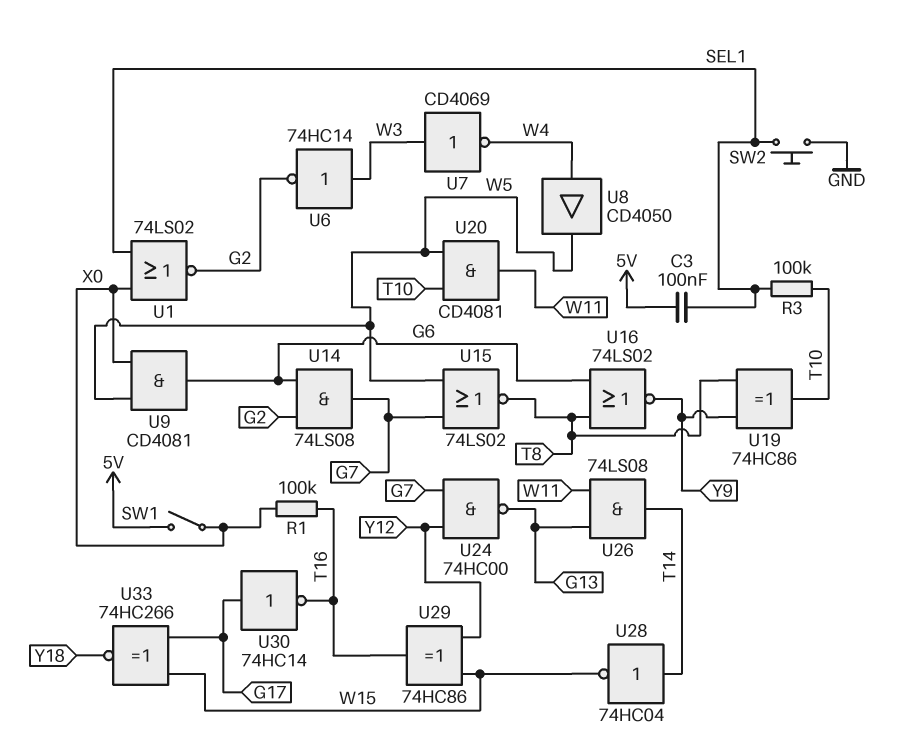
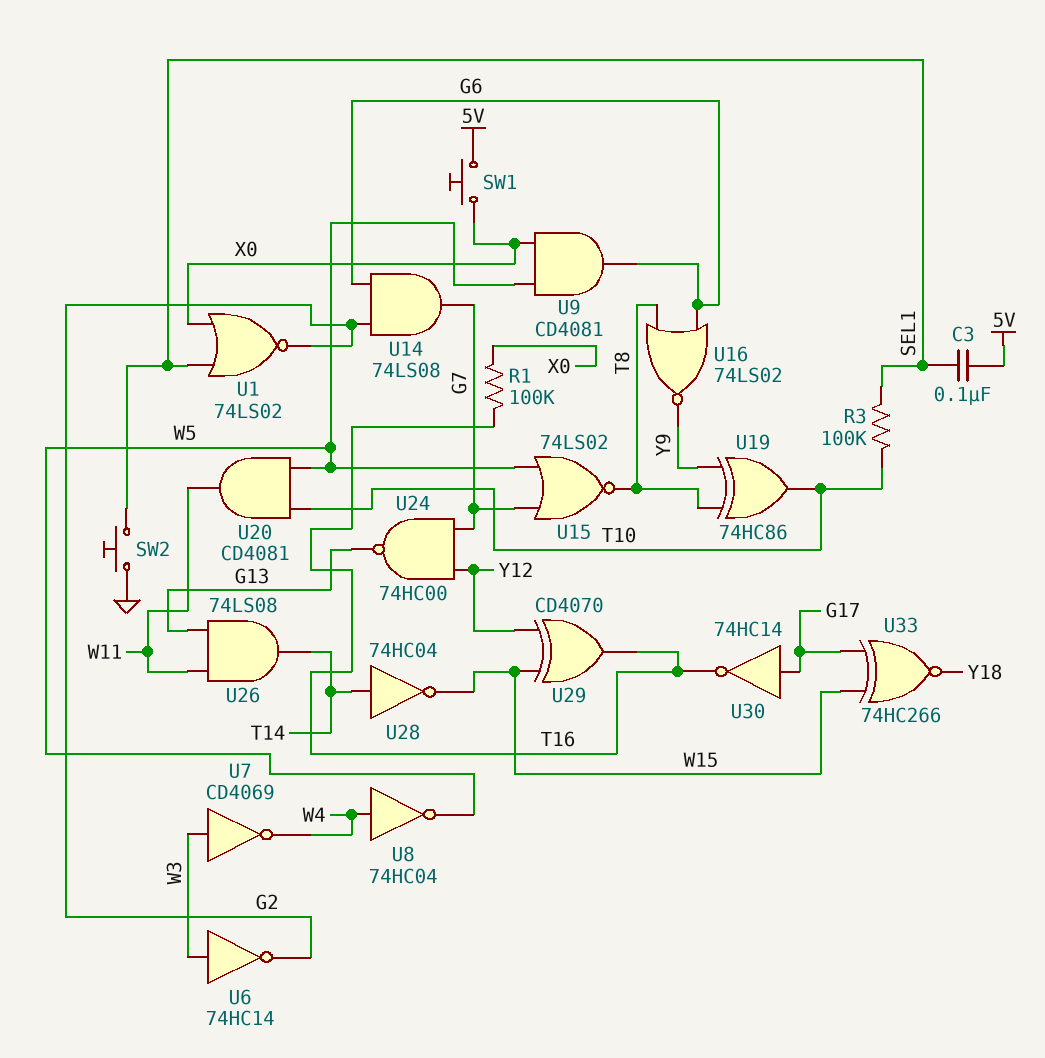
SW1: switch (5V, X0) -> button (5V, X0)
U8: buffer CD4050 (in W4, out W5) -> NOT 74HC04 (in W4, out W5)
U29: XOR 74HC86 (in W15, in Y12, out T16) -> XOR CD4070 (in W15, in Y12, out T16)

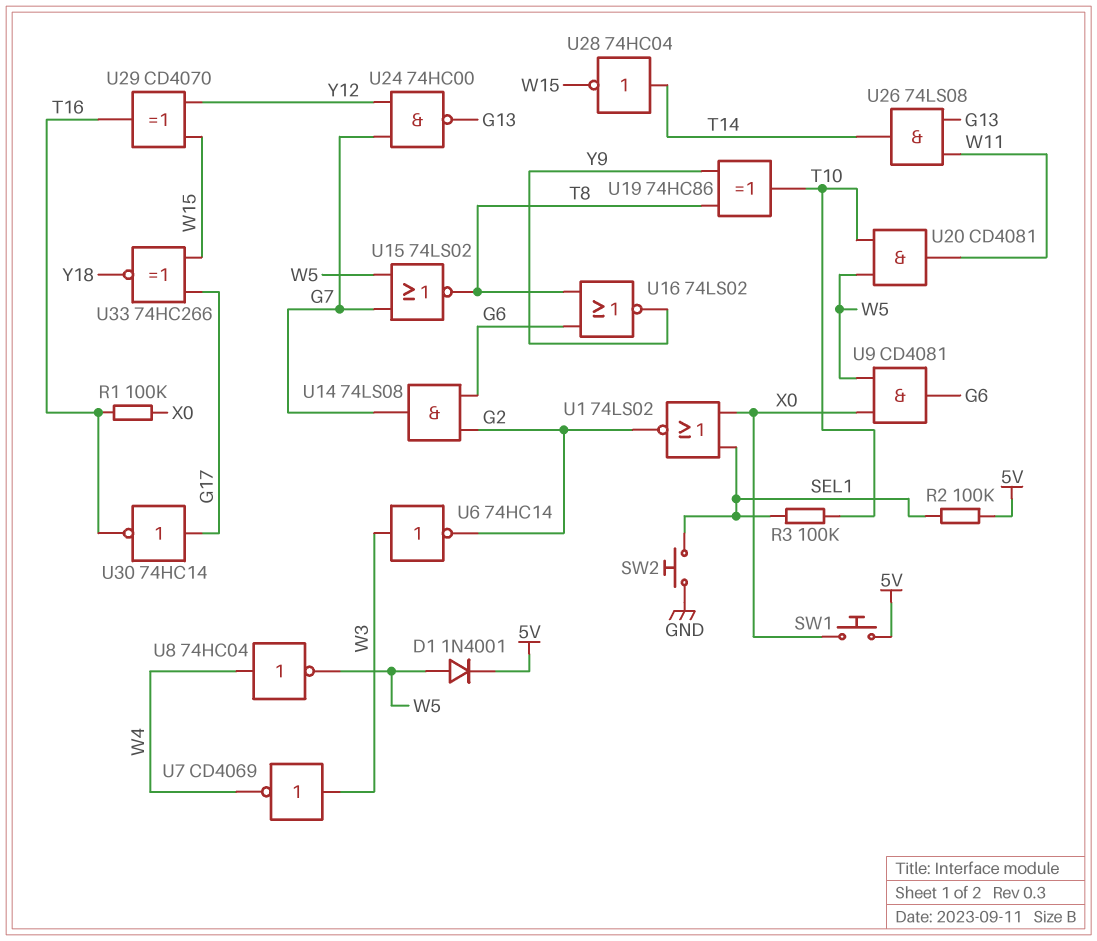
C3: 100nF (5V, SEL1) -> none
D1: none -> diode 1N4001 (A W5, K 5V)
R2: none -> 100k (5V, SEL1)

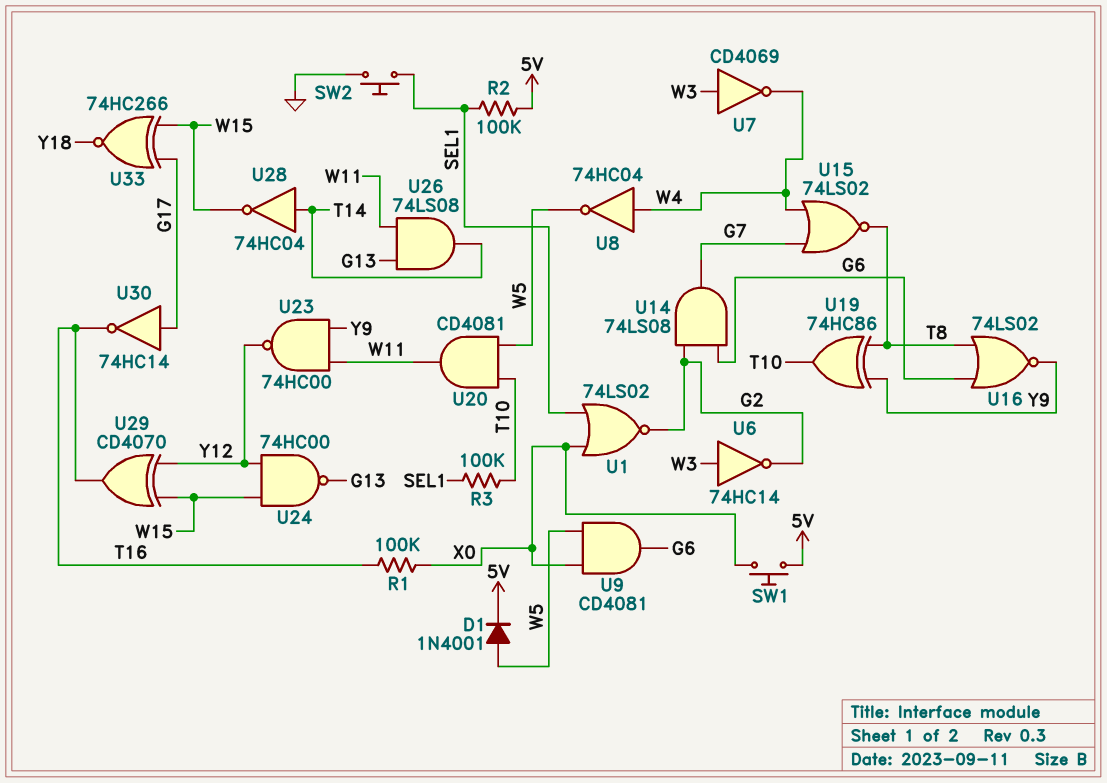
U15: NOR 74LS02 (in G7, in W5, out T8) -> NOR 74LS02 (in G7, in W4, out T8)
U23: none -> NAND 74HC00 (in W11, in Y9, out Y12)
U24: NAND 74HC00 (in G7, in Y12, out G13) -> NAND 74HC00 (in W15, in Y12, out G13)

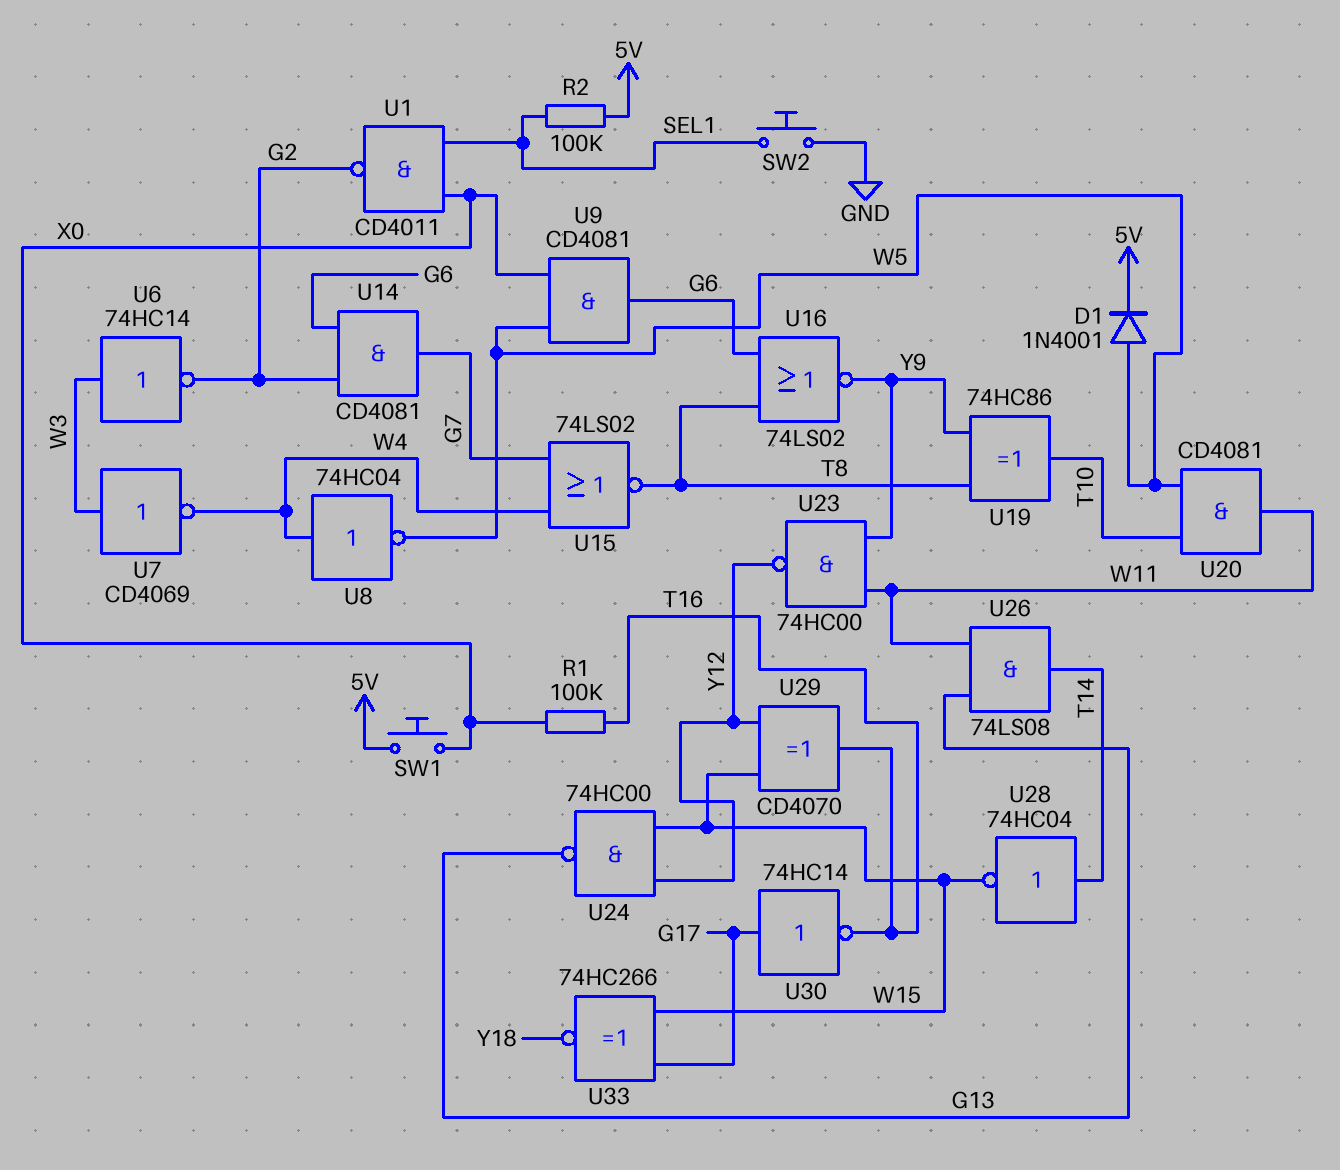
R3: 100k (SEL1, T10) -> none
U1: NOR 74LS02 (in SEL1, in X0, out G2) -> NAND CD4011 (in SEL1, in X0, out G2)
U14: AND 74LS08 (in G2, in G6, out G7) -> AND CD4081 (in G2, in G6, out G7)

